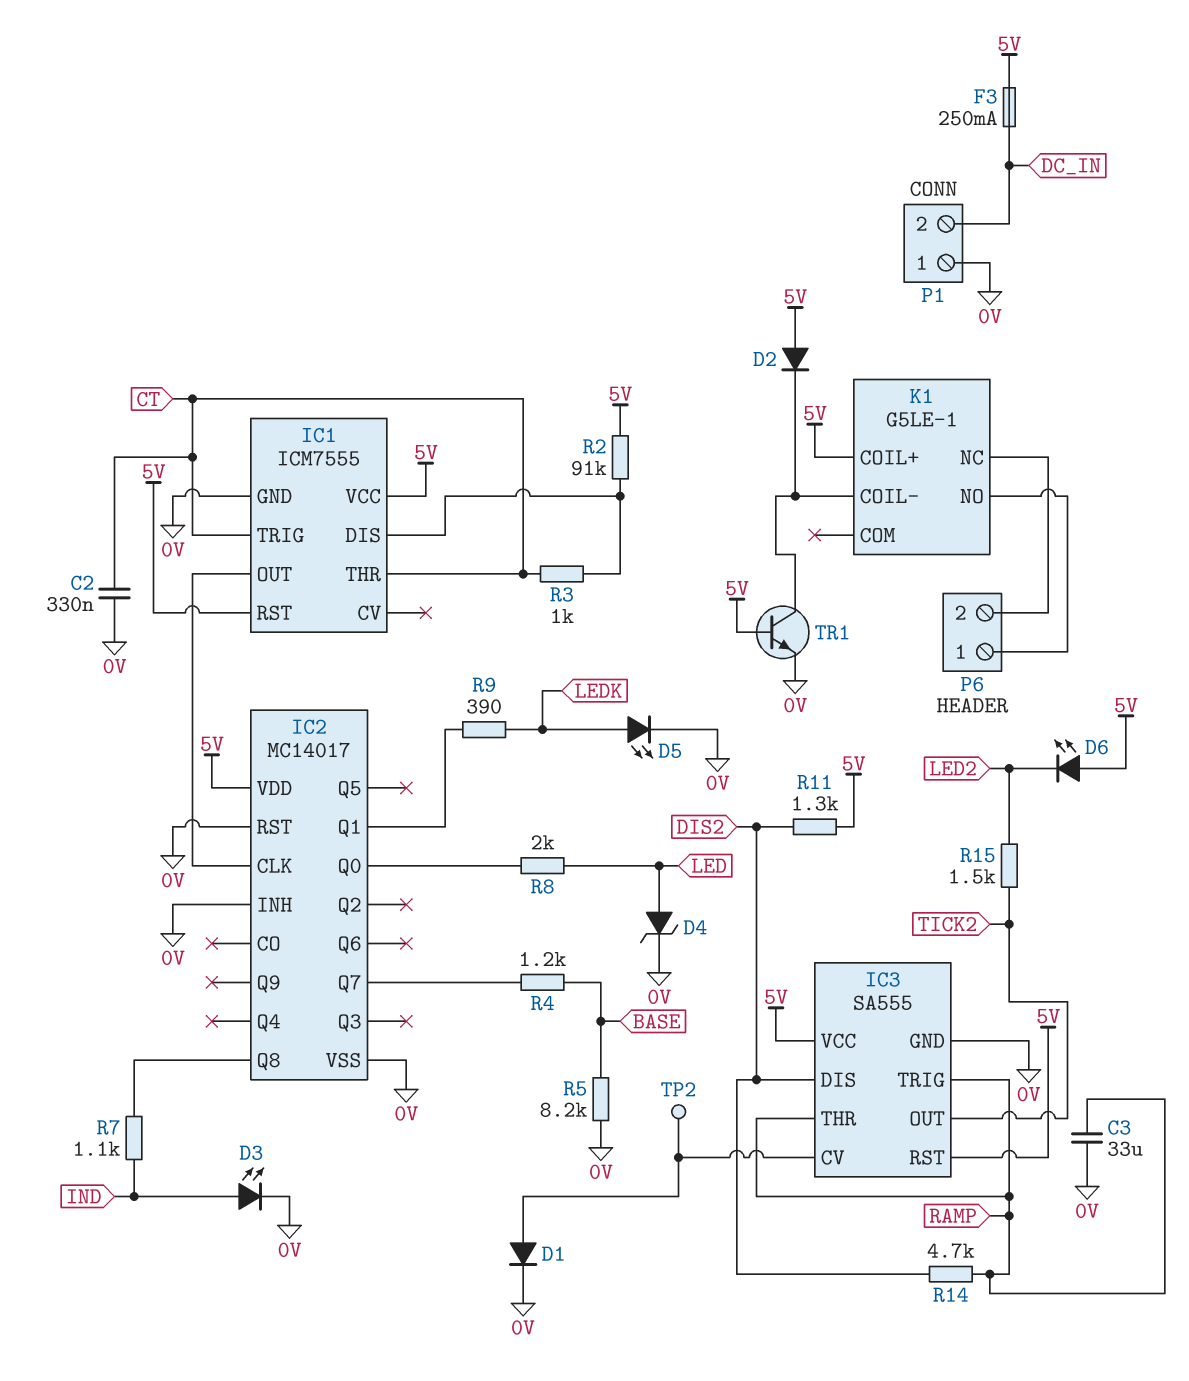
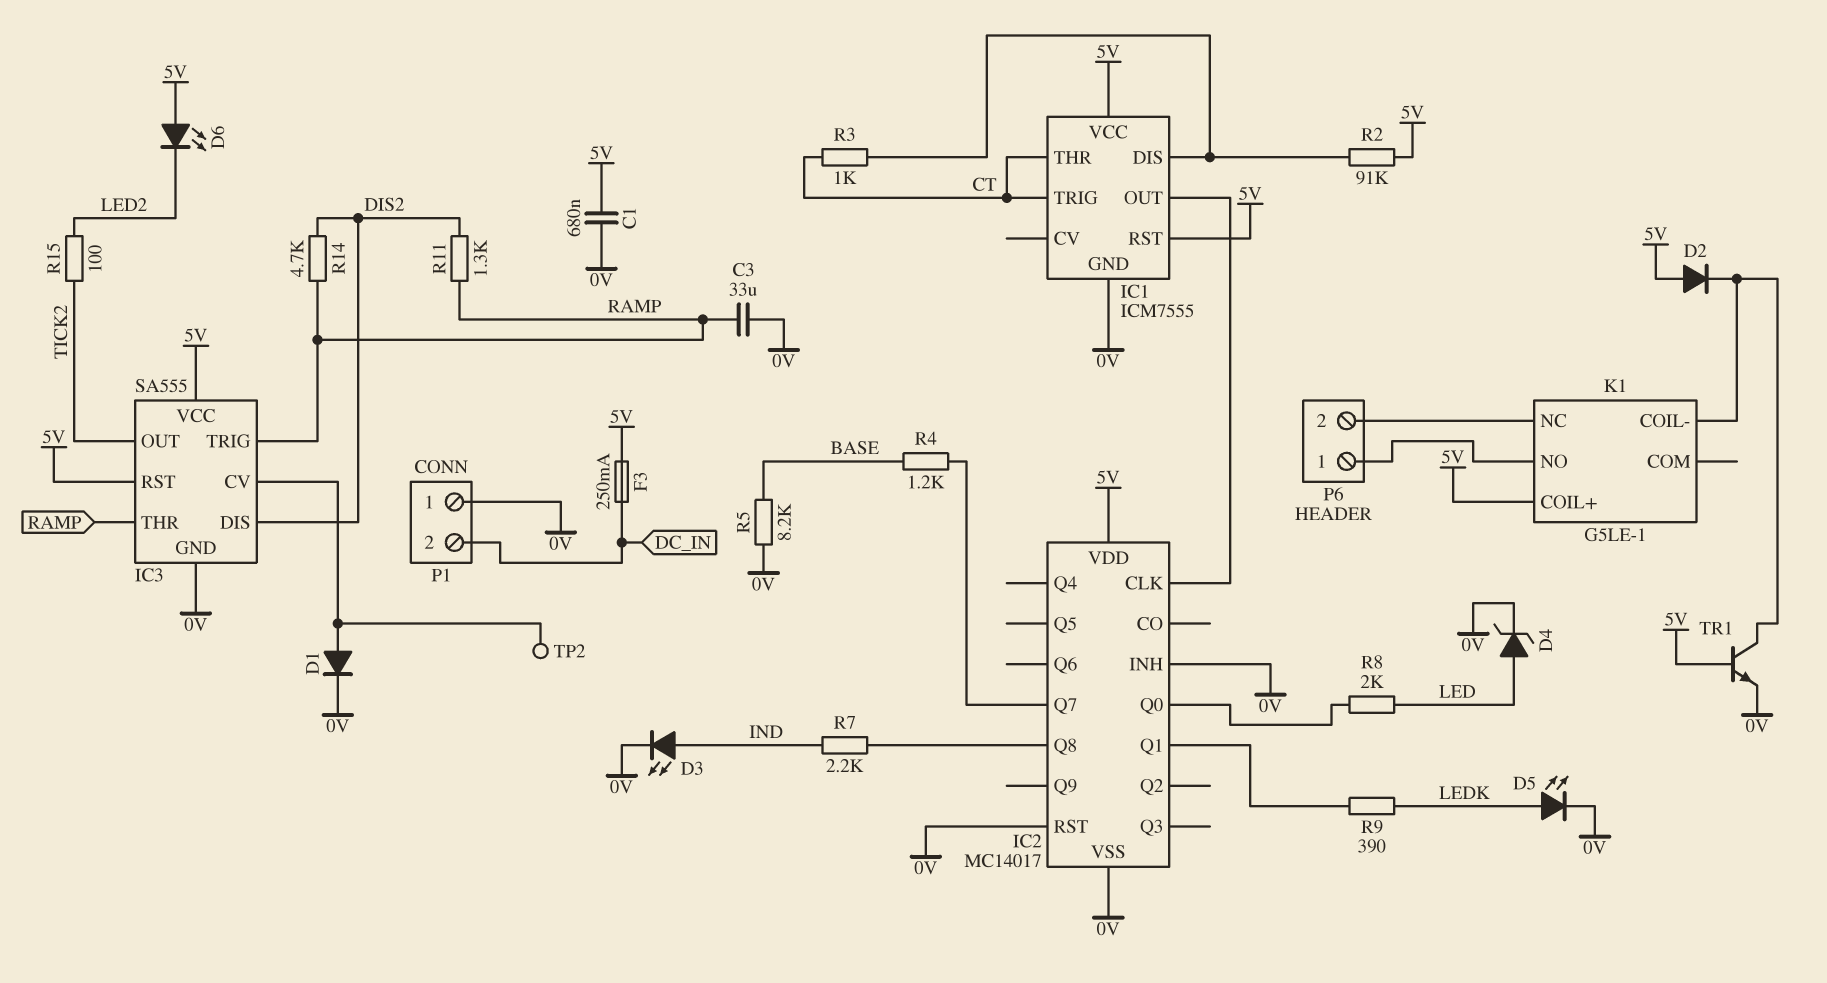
C1: none -> 680nF (0V, 5V)
C2: 330nF (0V, CT) -> none
R7: 1.1k (IC2/Q8, IND) -> 2.2k (IC2/Q8, IND)
R11: 1.3k (5V, DIS2) -> 1.3k (DIS2, RAMP)
R15: 1.5k (LED2, TICK2) -> 100 (LED2, TICK2)

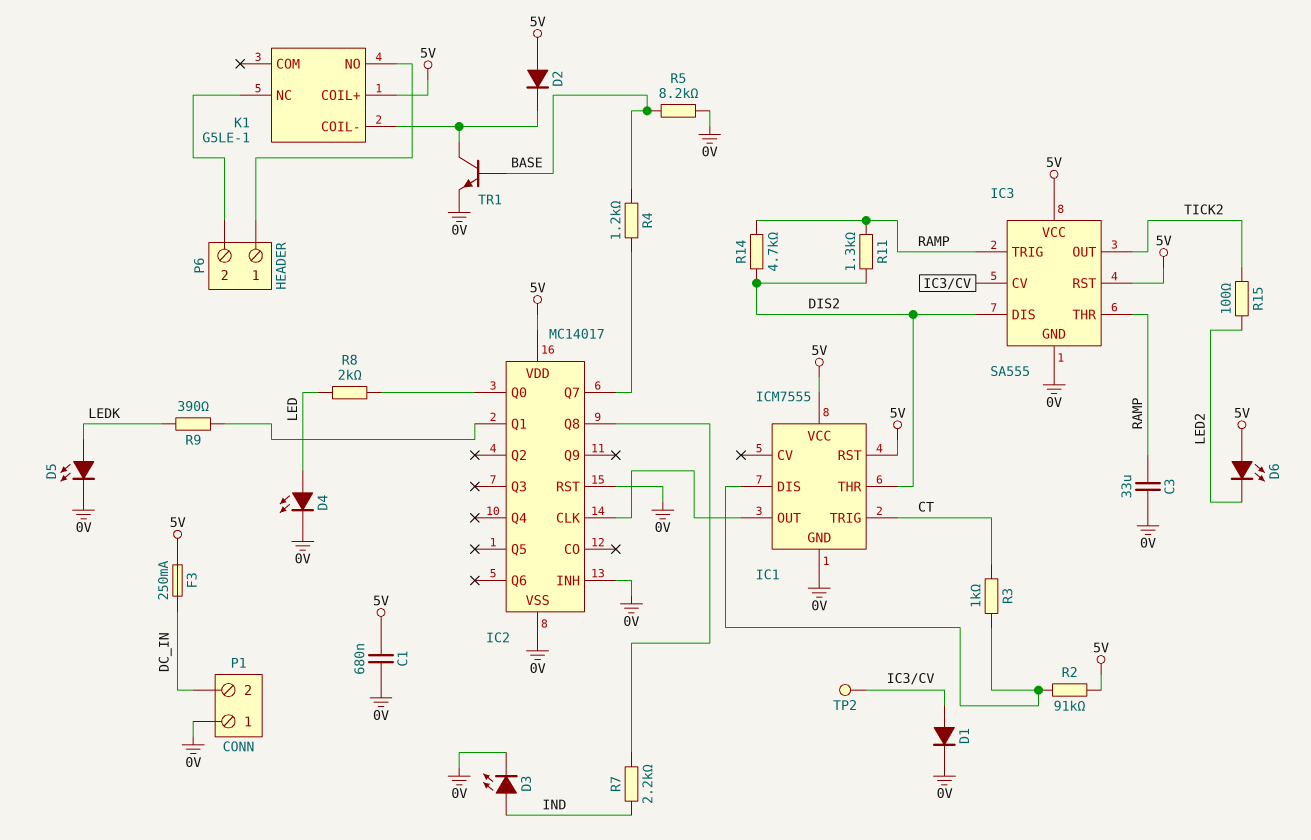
D4: zener (A LED, K 0V) -> LED (A LED, K 0V)
IC1 pin THR: CT -> DIS2
TR1: NPN (B 5V, C K1/COIL-, E 0V) -> NPN (B BASE, C K1/COIL-, E 0V)

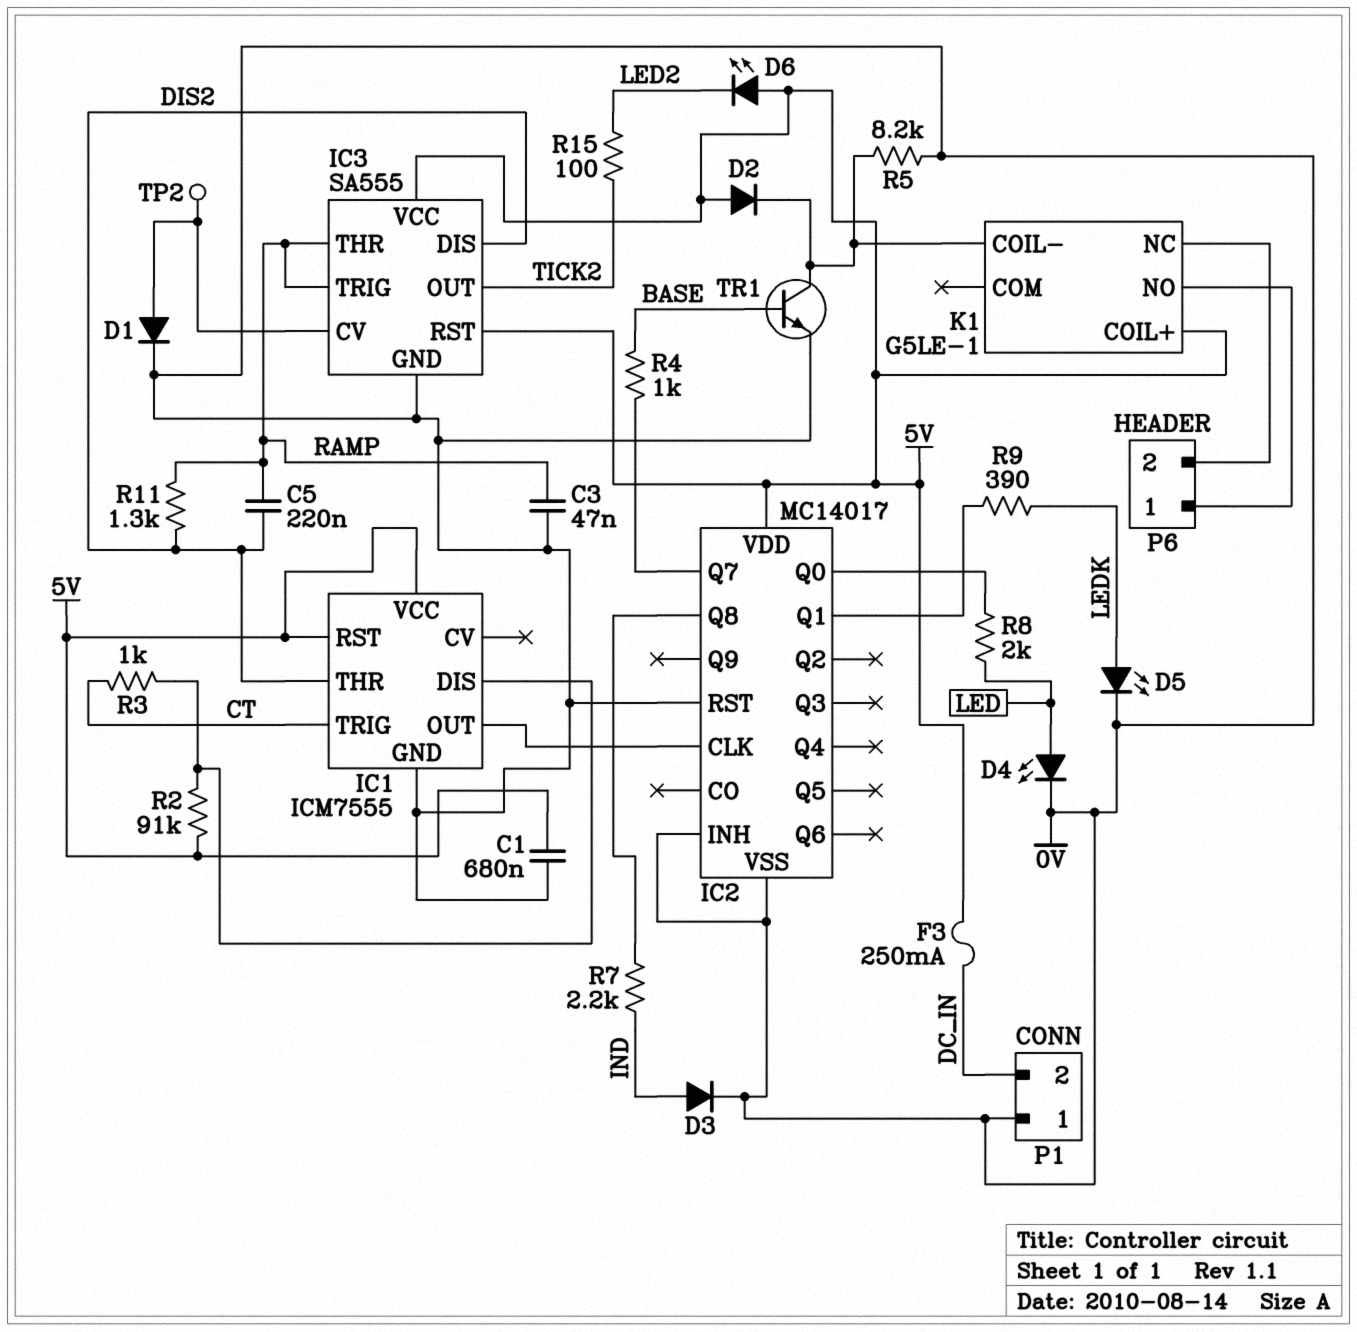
C3: 33uF (0V, RAMP) -> 47nF (0V, RAMP)
C5: none -> 220nF (DIS2, RAMP)
D3: LED (A IND, K 0V) -> diode (A IND, K 0V)
R4: 1.2k (BASE, IC2/Q7) -> 1k (BASE, IC2/Q7)
R5: 8.2k (0V, BASE) -> 8.2k (0V, K1/COIL-)
R14: 4.7k (DIS2, RAMP) -> none

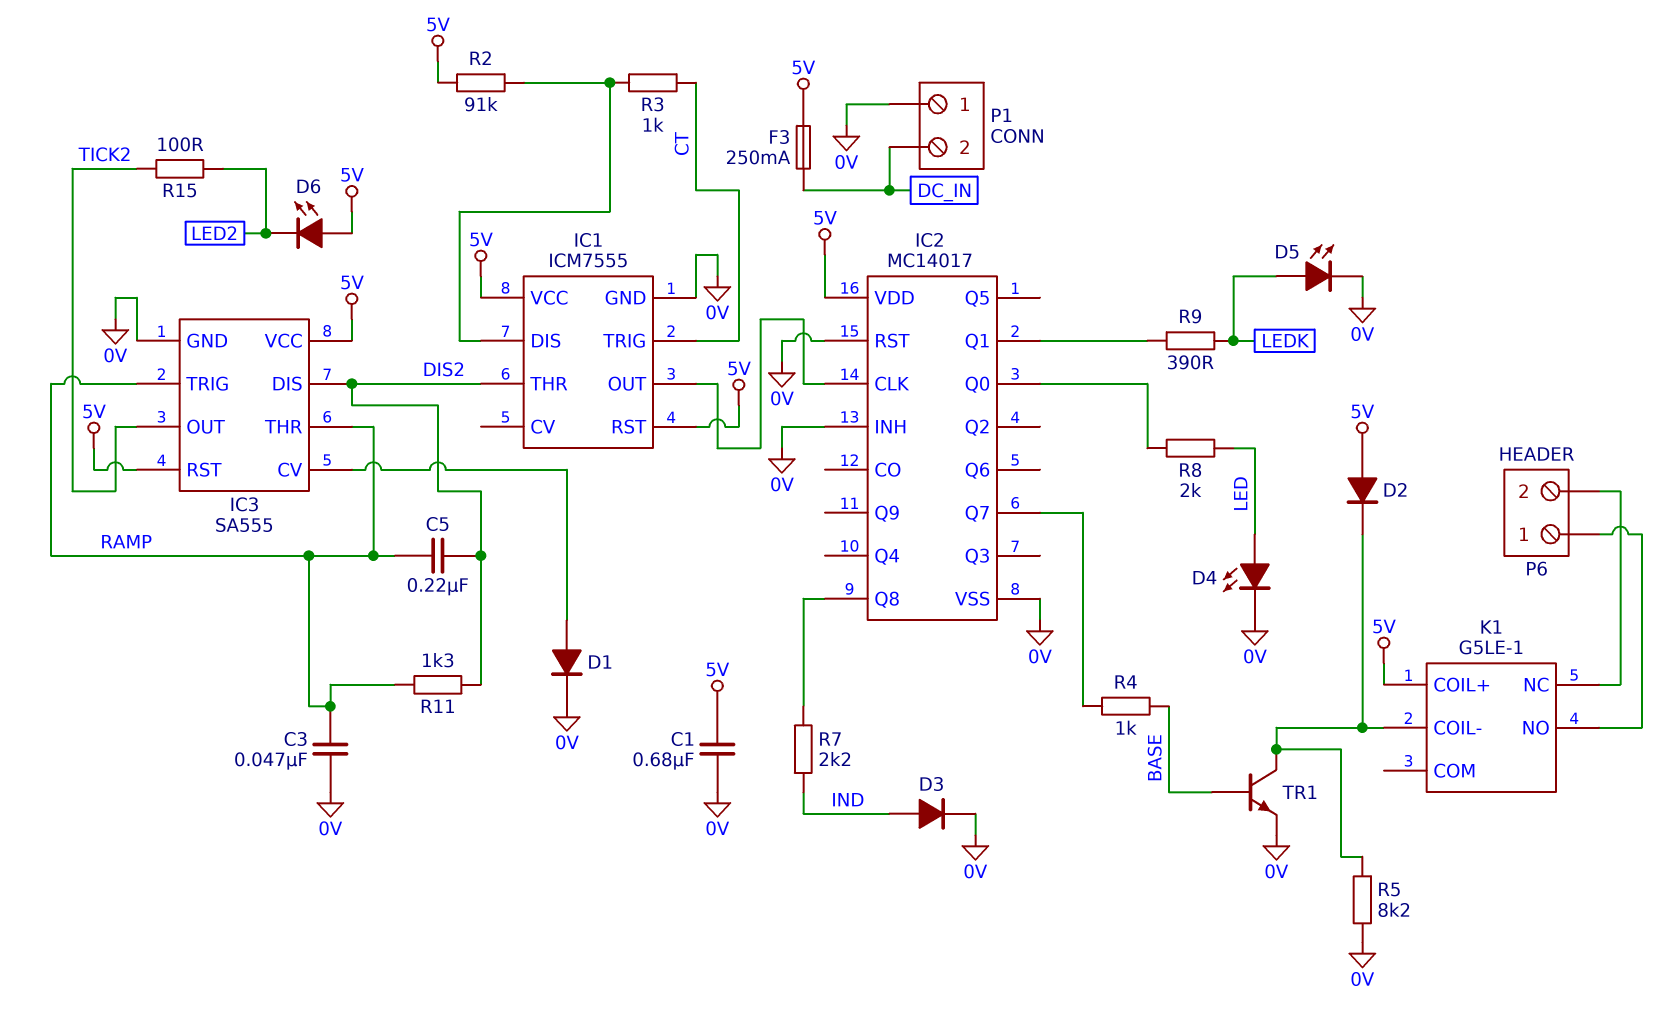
TP2: test point (IC3/CV) -> none

